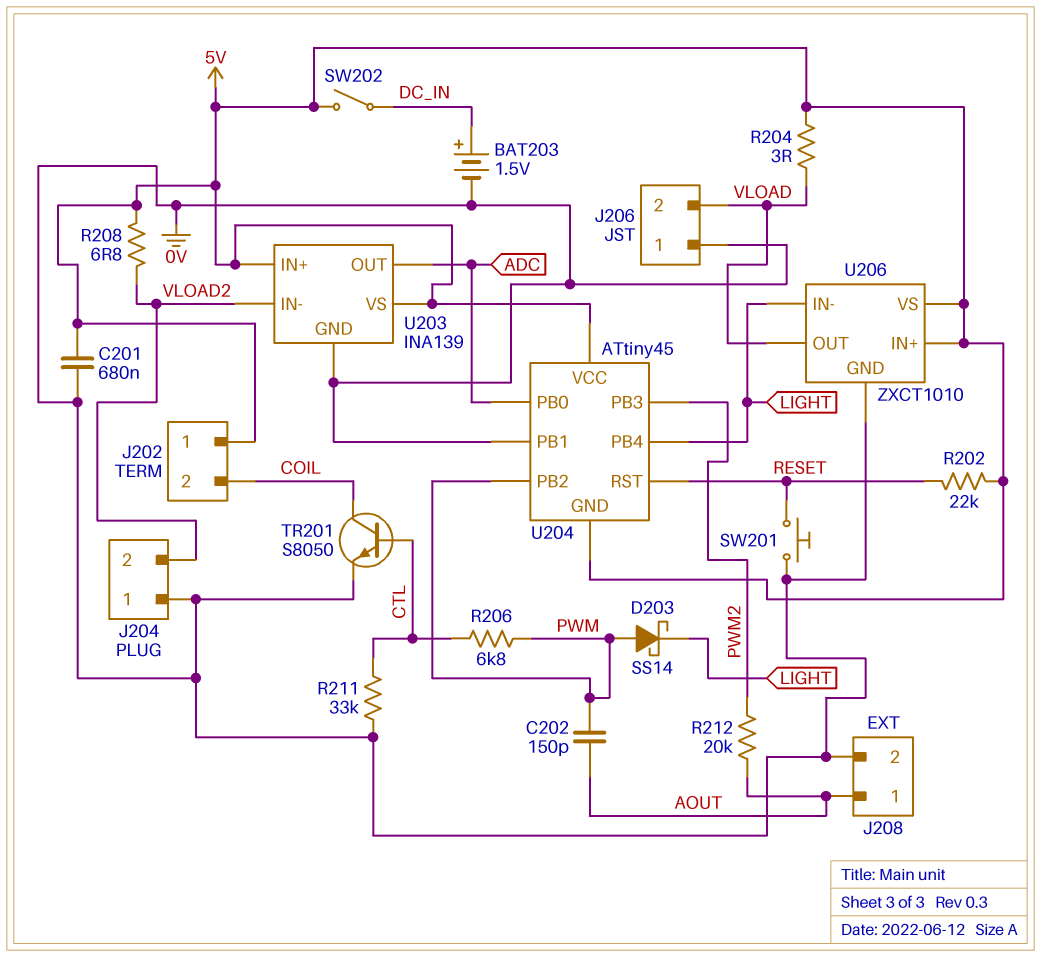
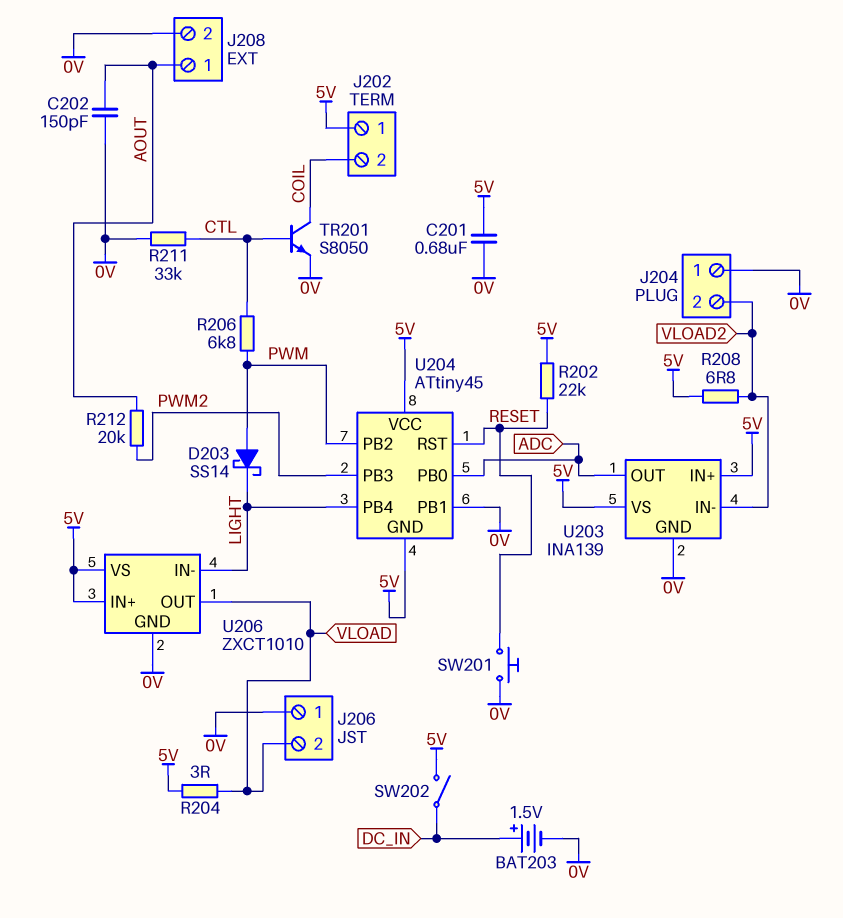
C202: 150pF (AOUT, PWM) -> 150pF (0V, AOUT)

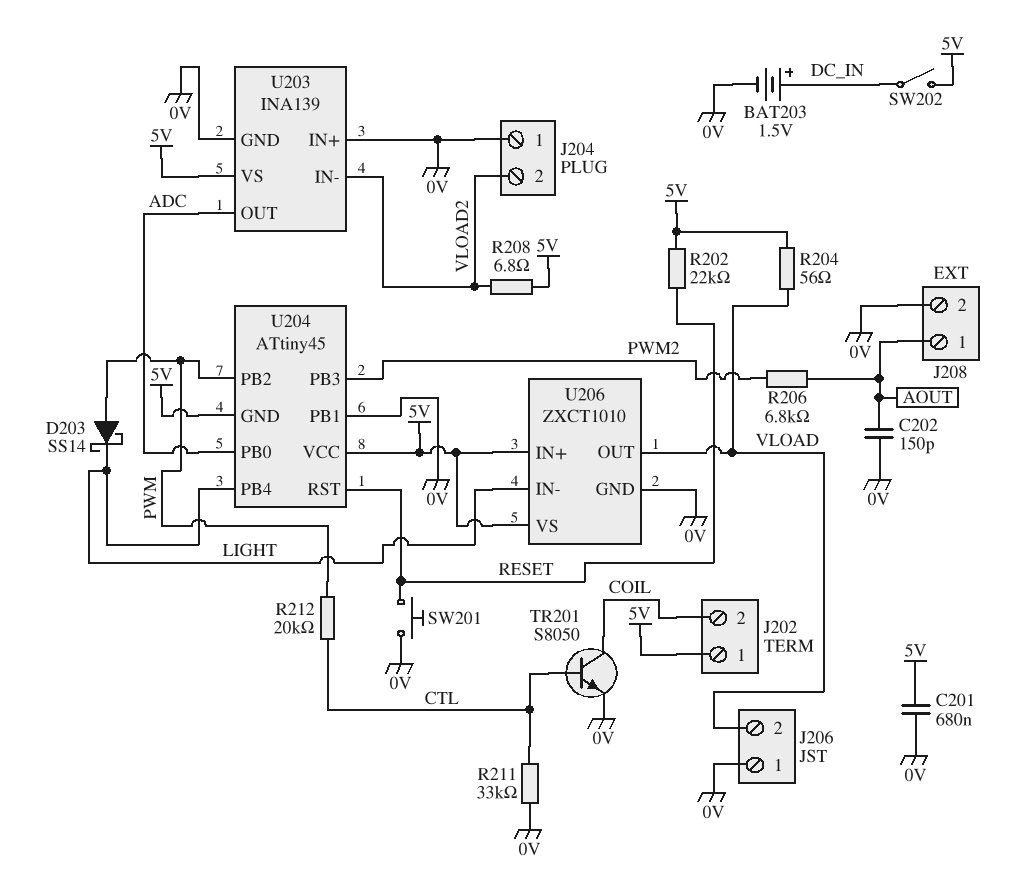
R204: 3 (5V, VLOAD) -> 56 (5V, VLOAD)
R206: 6.8k (CTL, PWM) -> 6.8k (AOUT, PWM2)
R212: 20k (AOUT, PWM2) -> 20k (CTL, PWM)
U203 pin IN+: 5V -> 0V

